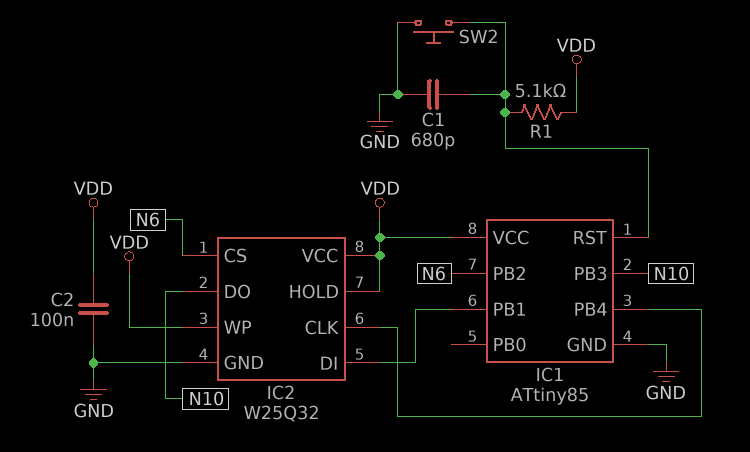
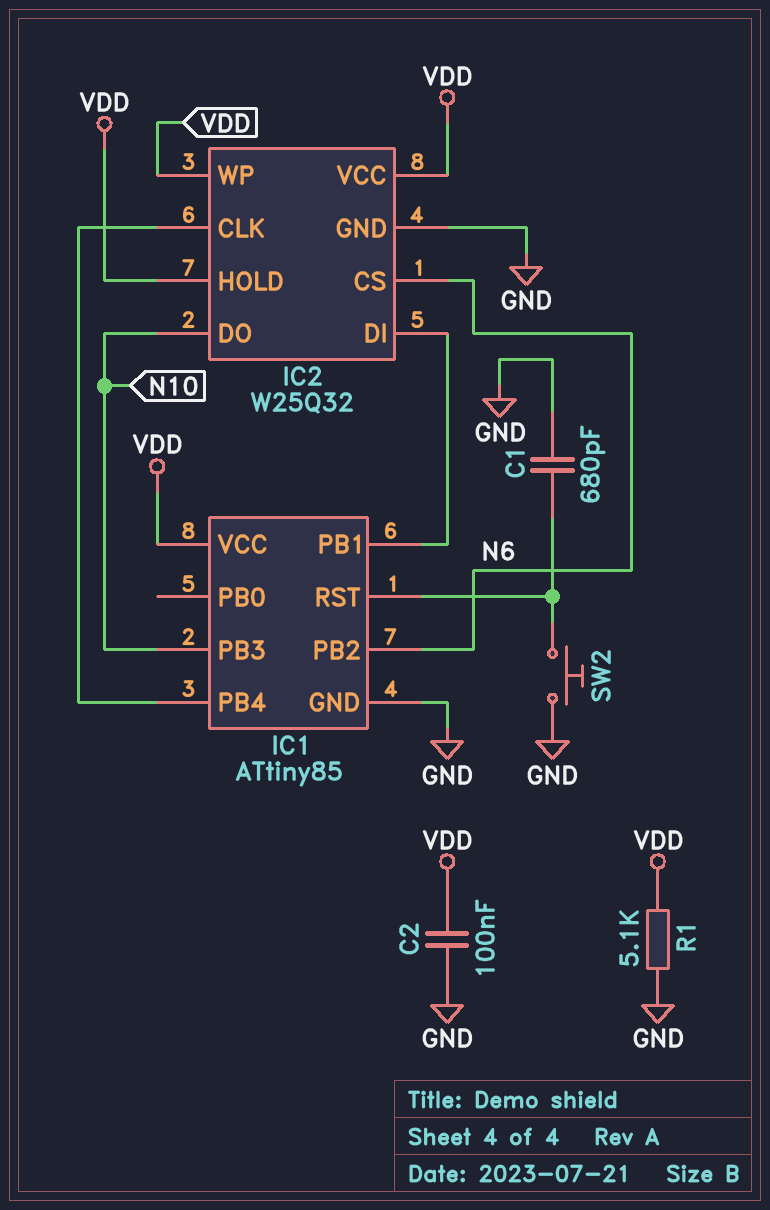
R1: 5.1k (IC1/RST, VDD) -> 5.1k (GND, VDD)

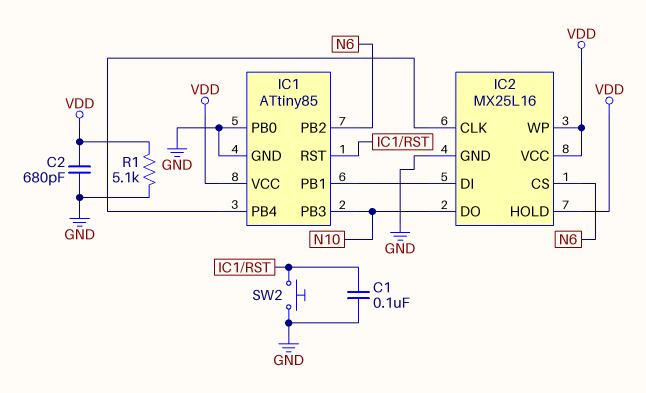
C1: 680pF (GND, IC1/RST) -> 100nF (GND, IC1/RST)
C2: 100nF (GND, VDD) -> 680pF (GND, VDD)
IC1 pin PB0: none -> GND
IC2: W25Q32 -> MX25L16

